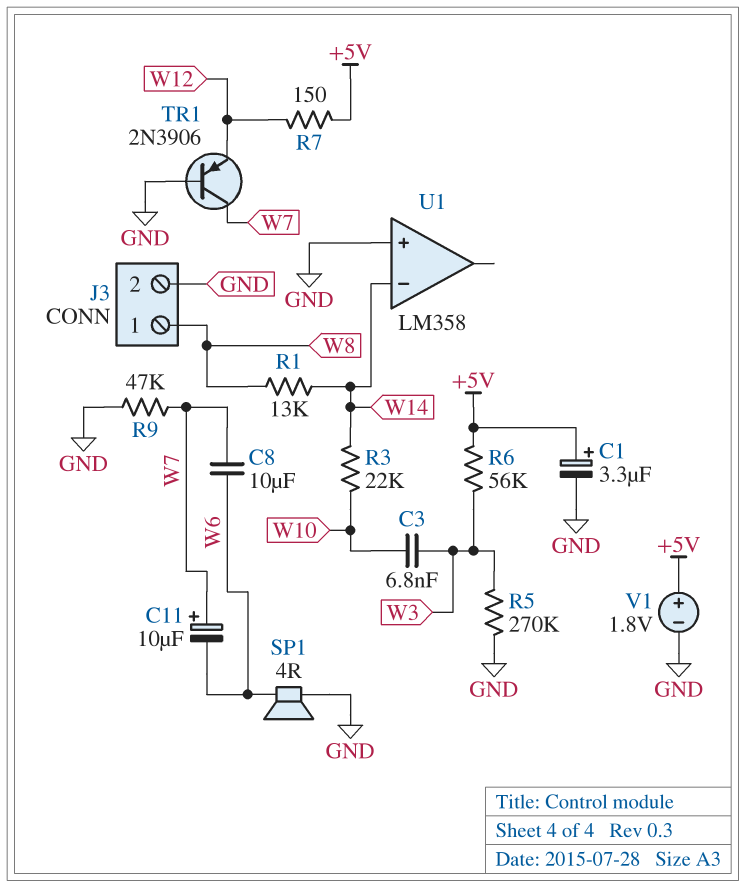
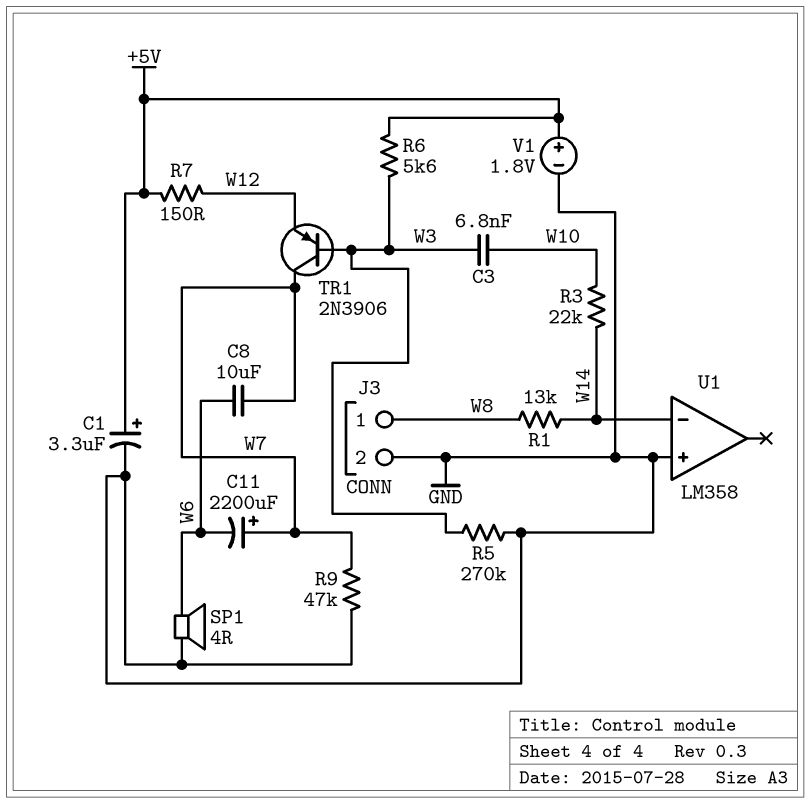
C11: 10uF (plus W7, minus W6) -> 2200uF (plus W7, minus W6)
R6: 56k (+5V, W3) -> 5.6k (+5V, W3)
TR1: PNP 2N3906 (B GND, C W7, E W12) -> PNP 2N3906 (B W3, C W7, E W12)

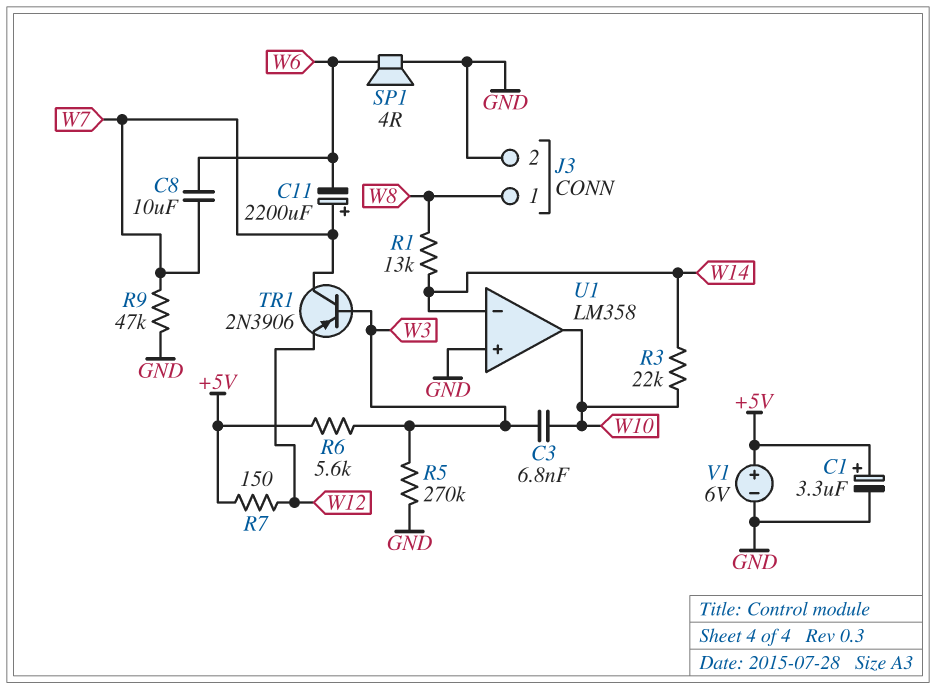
U1 pin out: none -> W10
V1: 1.8V (plus +5V, minus GND) -> 6V (plus +5V, minus GND)

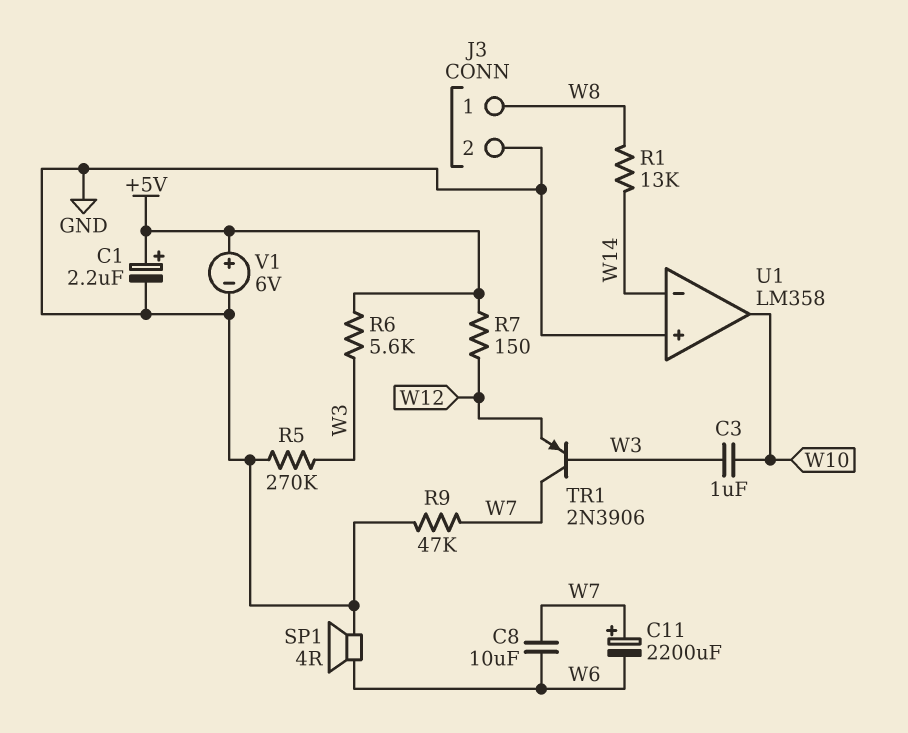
C1: 3.3uF (plus +5V, minus GND) -> 2.2uF (plus +5V, minus GND)
C3: 6.8nF (W3, W10) -> 1uF (W3, W10)
R3: 22k (W10, W14) -> none

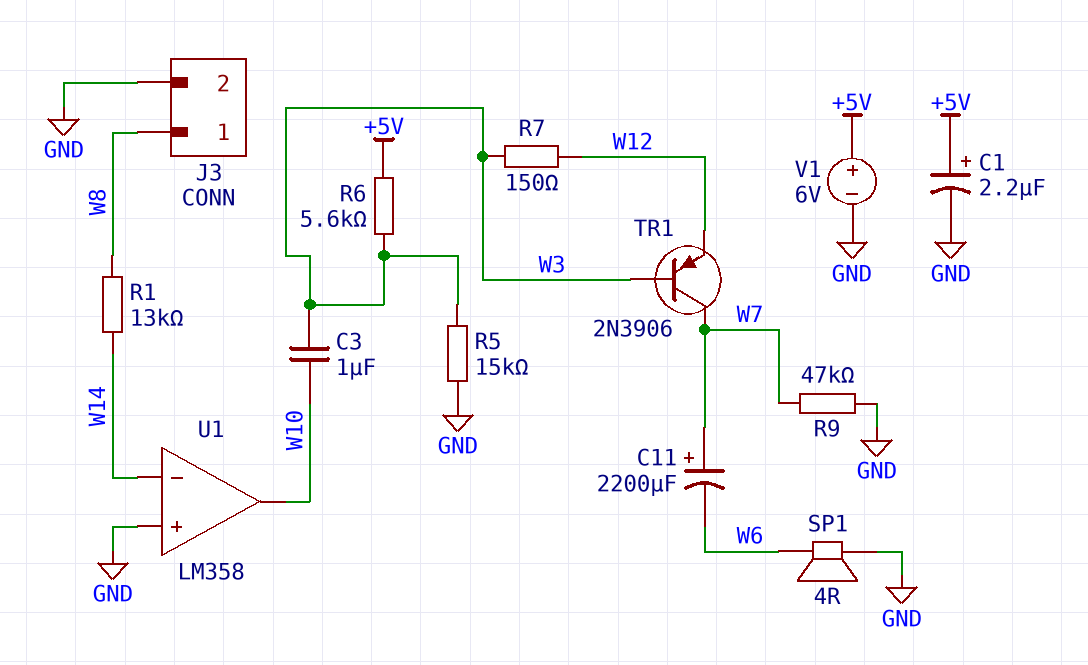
C8: 10uF (W6, W7) -> none
R5: 270k (GND, W3) -> 15k (GND, W3)
R7: 150 (+5V, W12) -> 150 (W3, W12)

